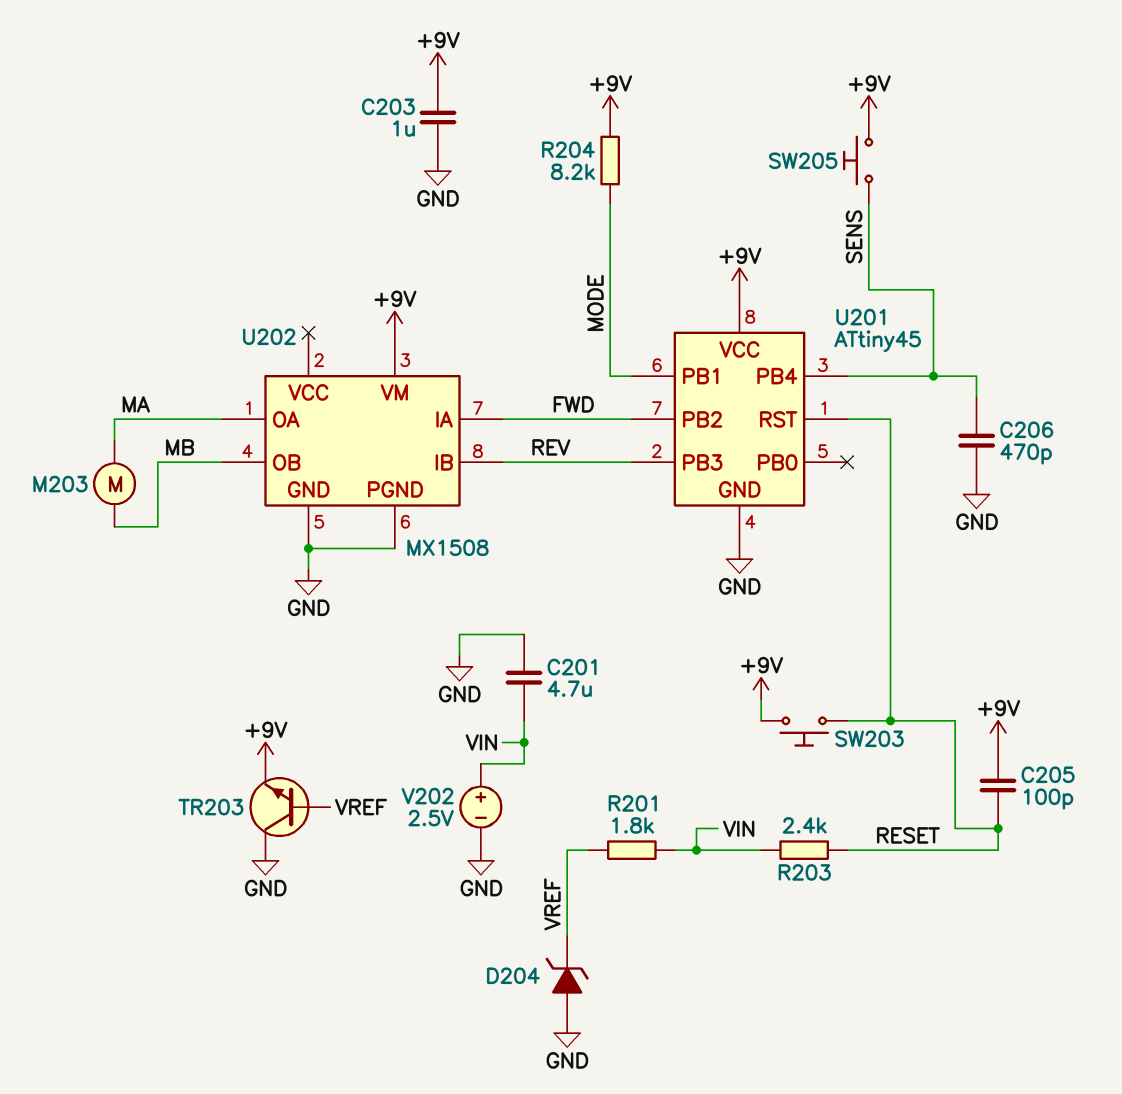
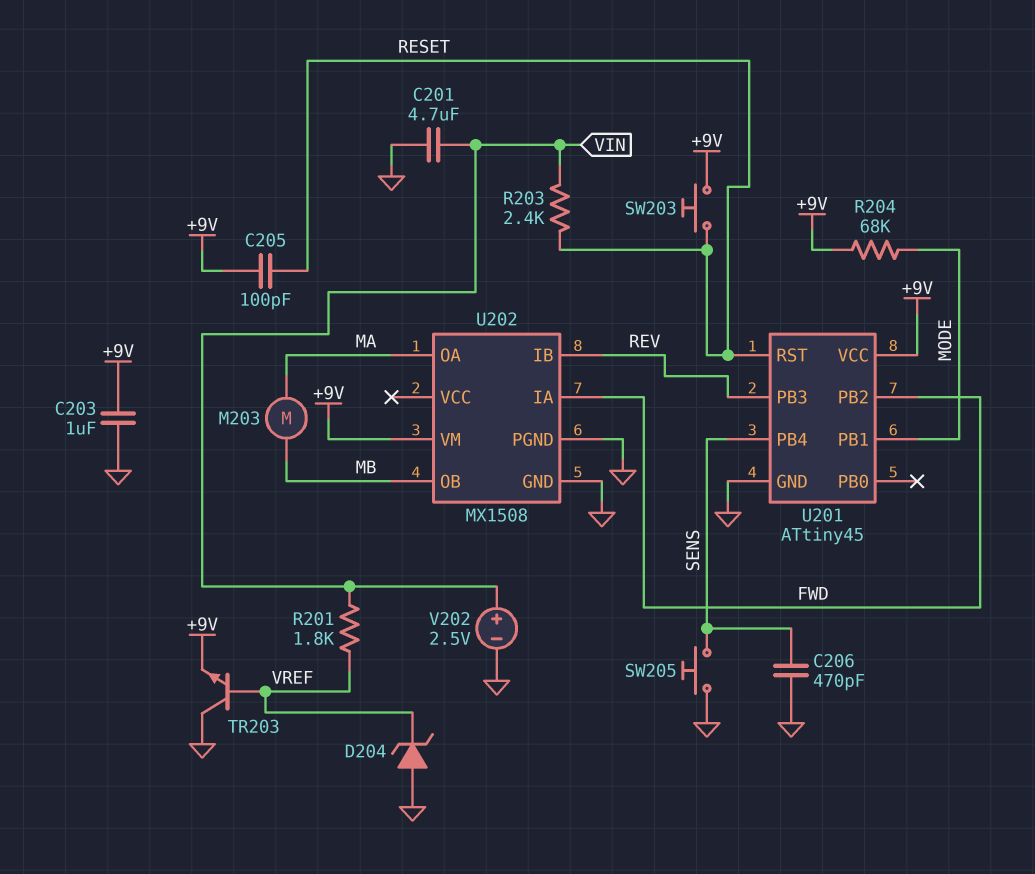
R204: 8.2k (+9V, MODE) -> 68k (+9V, MODE)
SW205: button (+9V, SENS) -> button (GND, SENS)

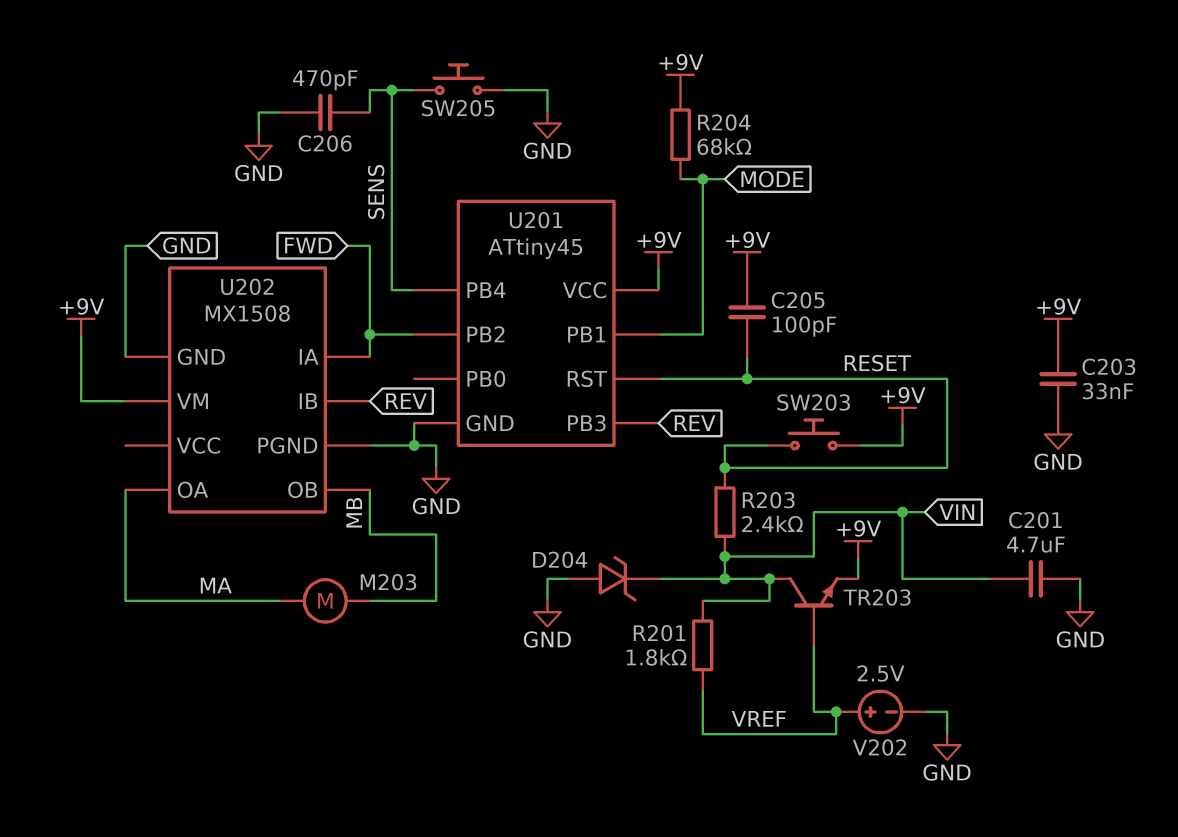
C203: 1uF (+9V, GND) -> 33nF (+9V, GND)
D204: zener (A GND, K VREF) -> zener (A GND, K VIN)
TR203: NPN (B VREF, C GND, E +9V) -> NPN (B VREF, C VIN, E +9V)
V202: 2.5V (plus VIN, minus GND) -> 2.5V (plus VREF, minus GND)

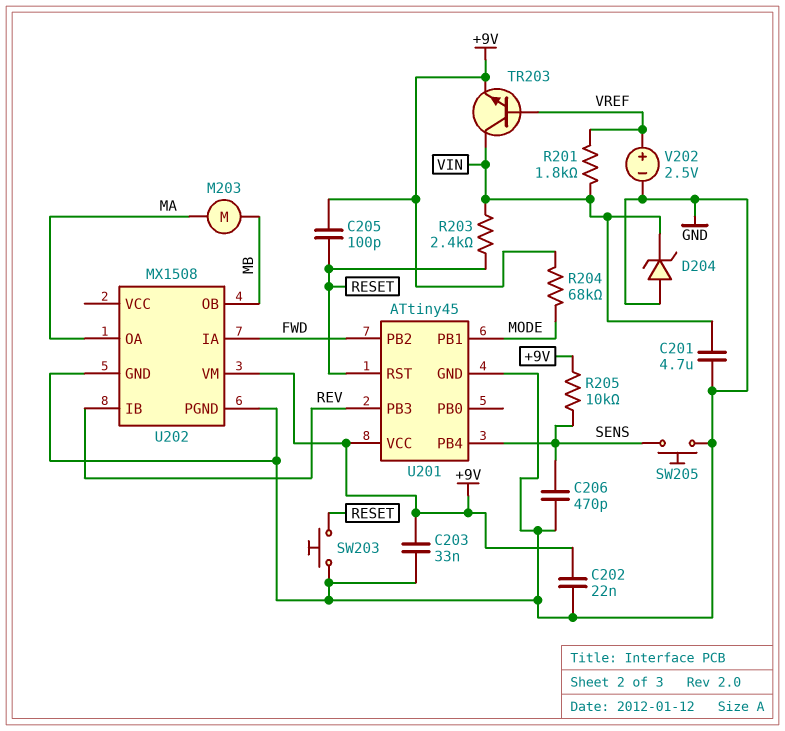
C202: none -> 22nF (+9V, GND)
R205: none -> 10k (+9V, SENS)
SW203: button (+9V, RESET) -> button (GND, RESET)

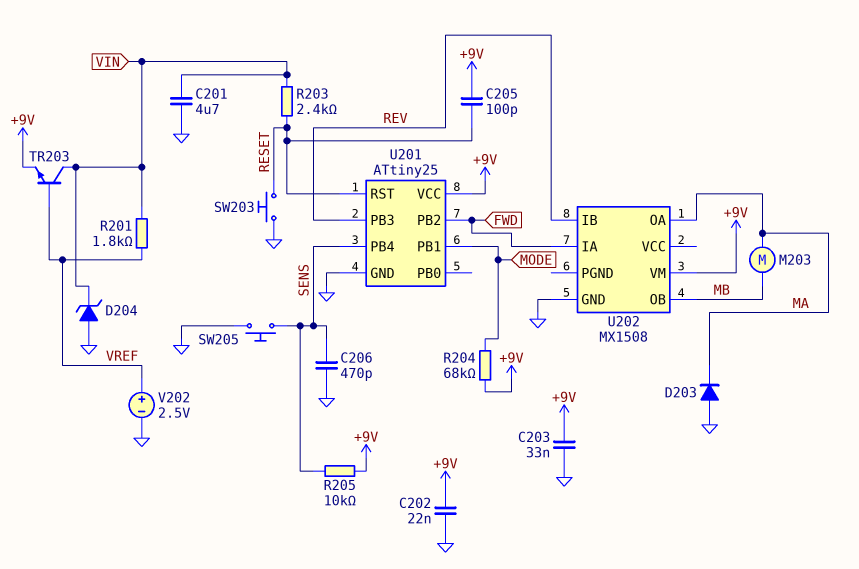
D203: none -> diode (A GND, K MA)
U201: ATtiny45 -> ATtiny25
U202 pin PGND: GND -> none

